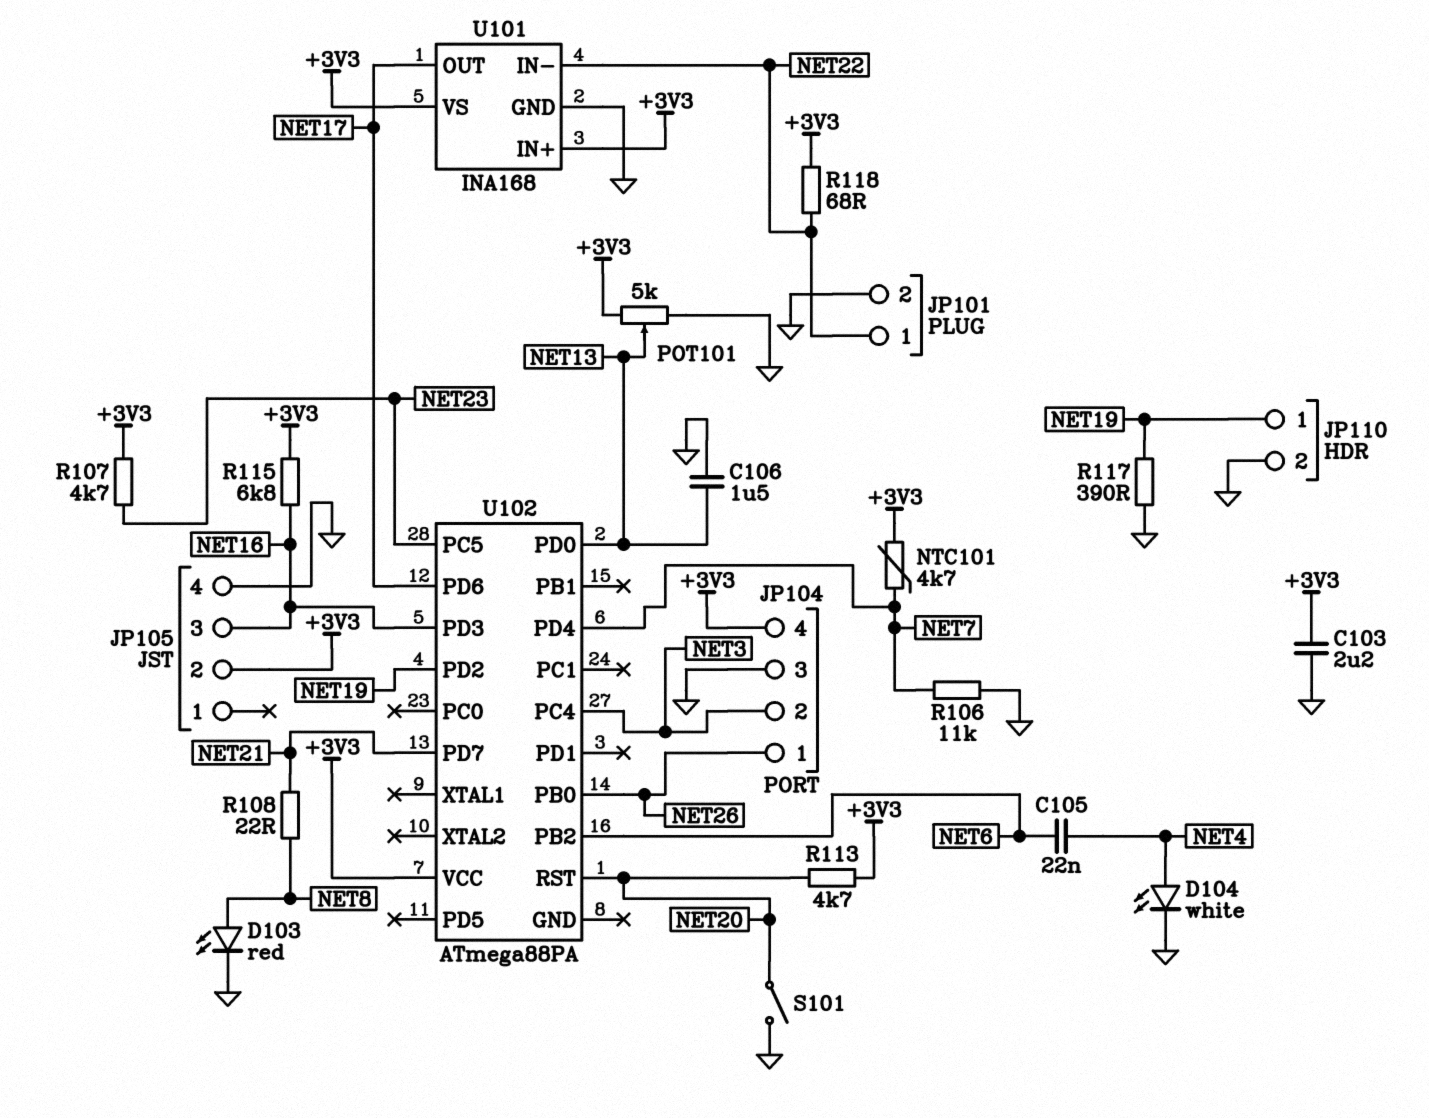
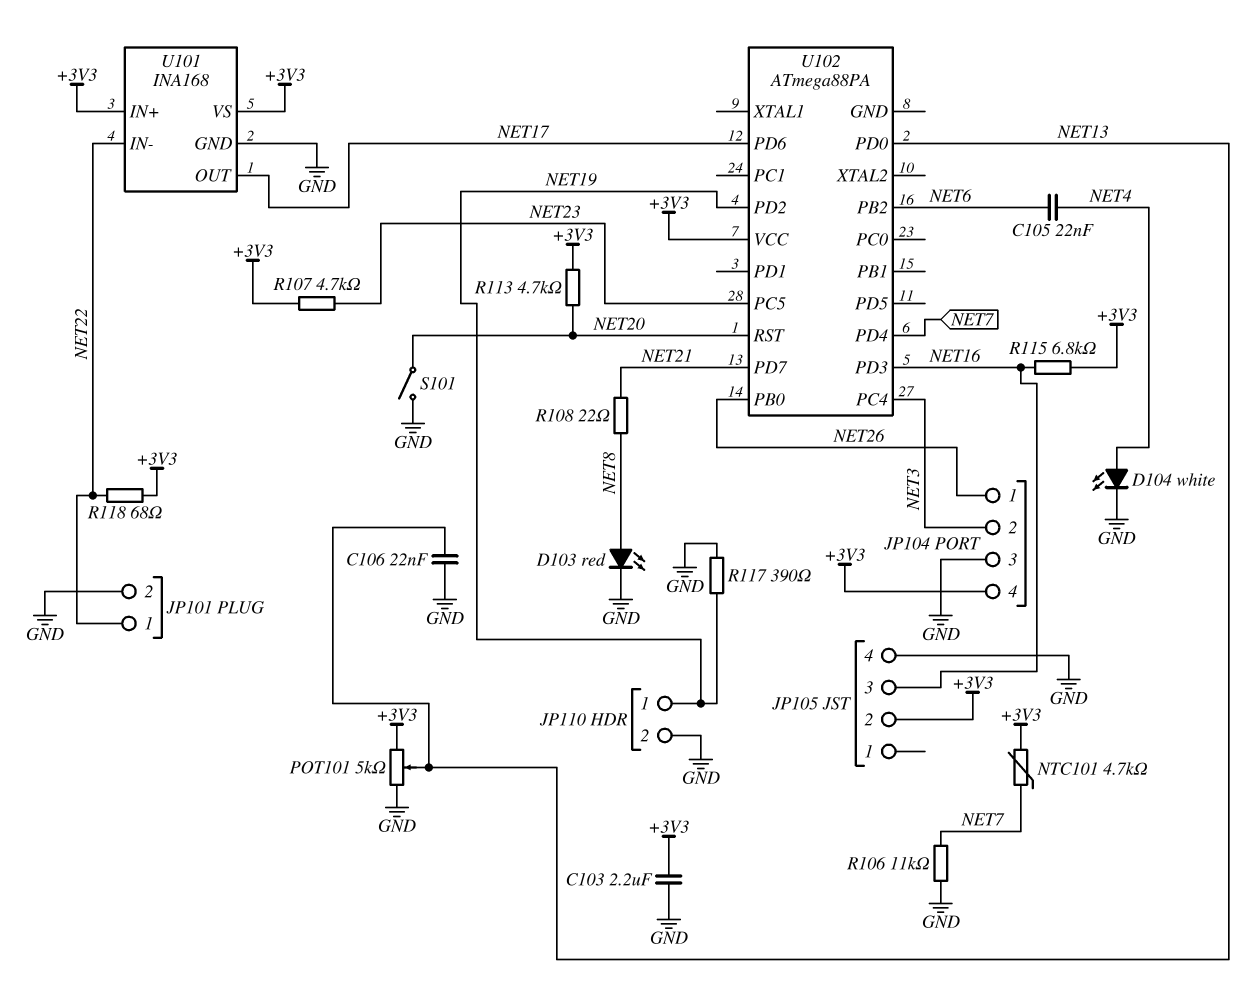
C106: 1.5uF (GND, NET13) -> 22nF (GND, NET13)

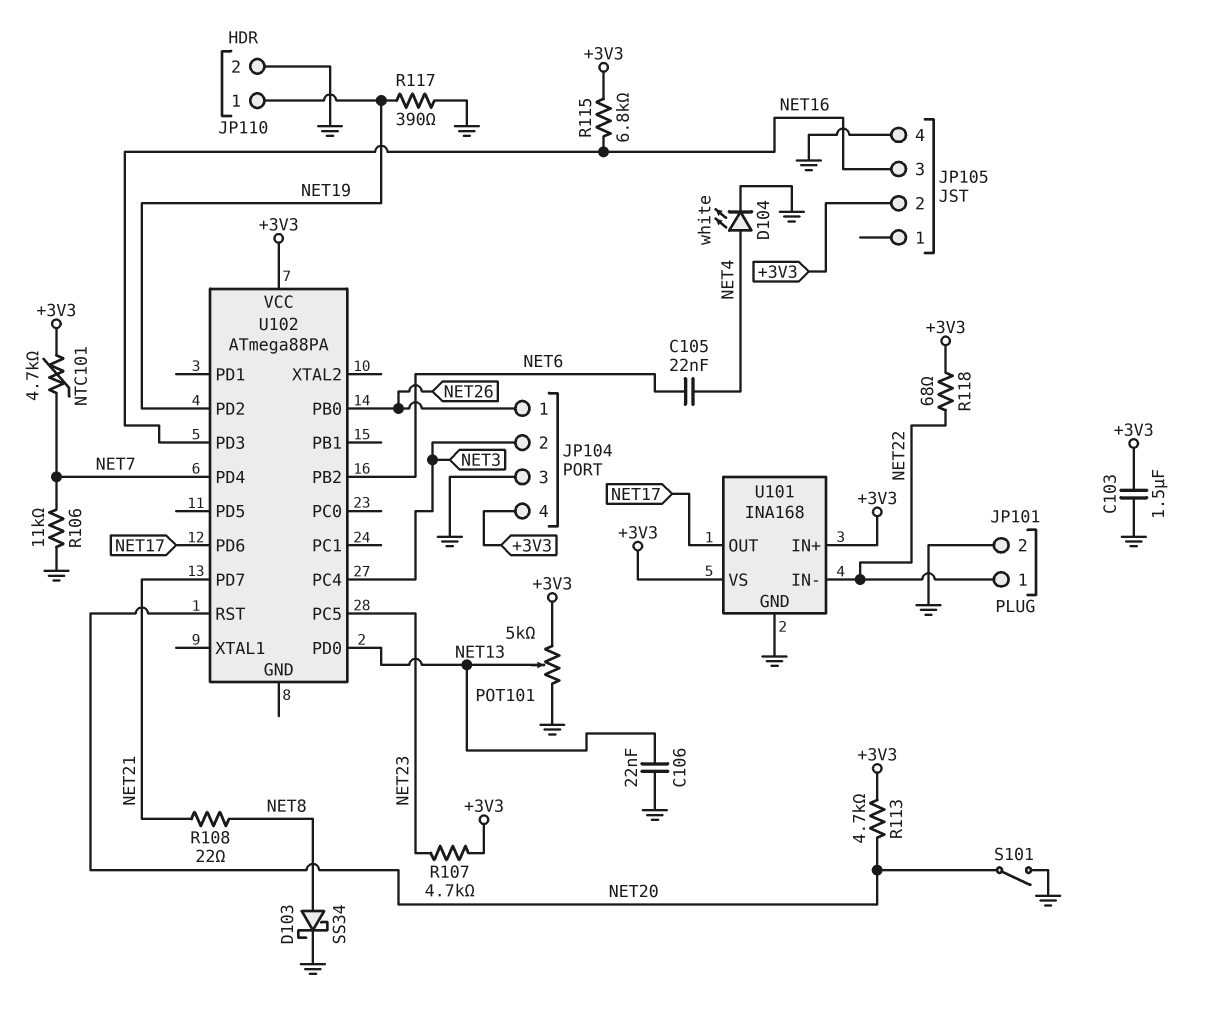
C103: 2.2uF (+3V3, GND) -> 1.5uF (+3V3, GND)
D103: LED red (A NET8, K GND) -> schottky SS34 (A NET8, K GND)

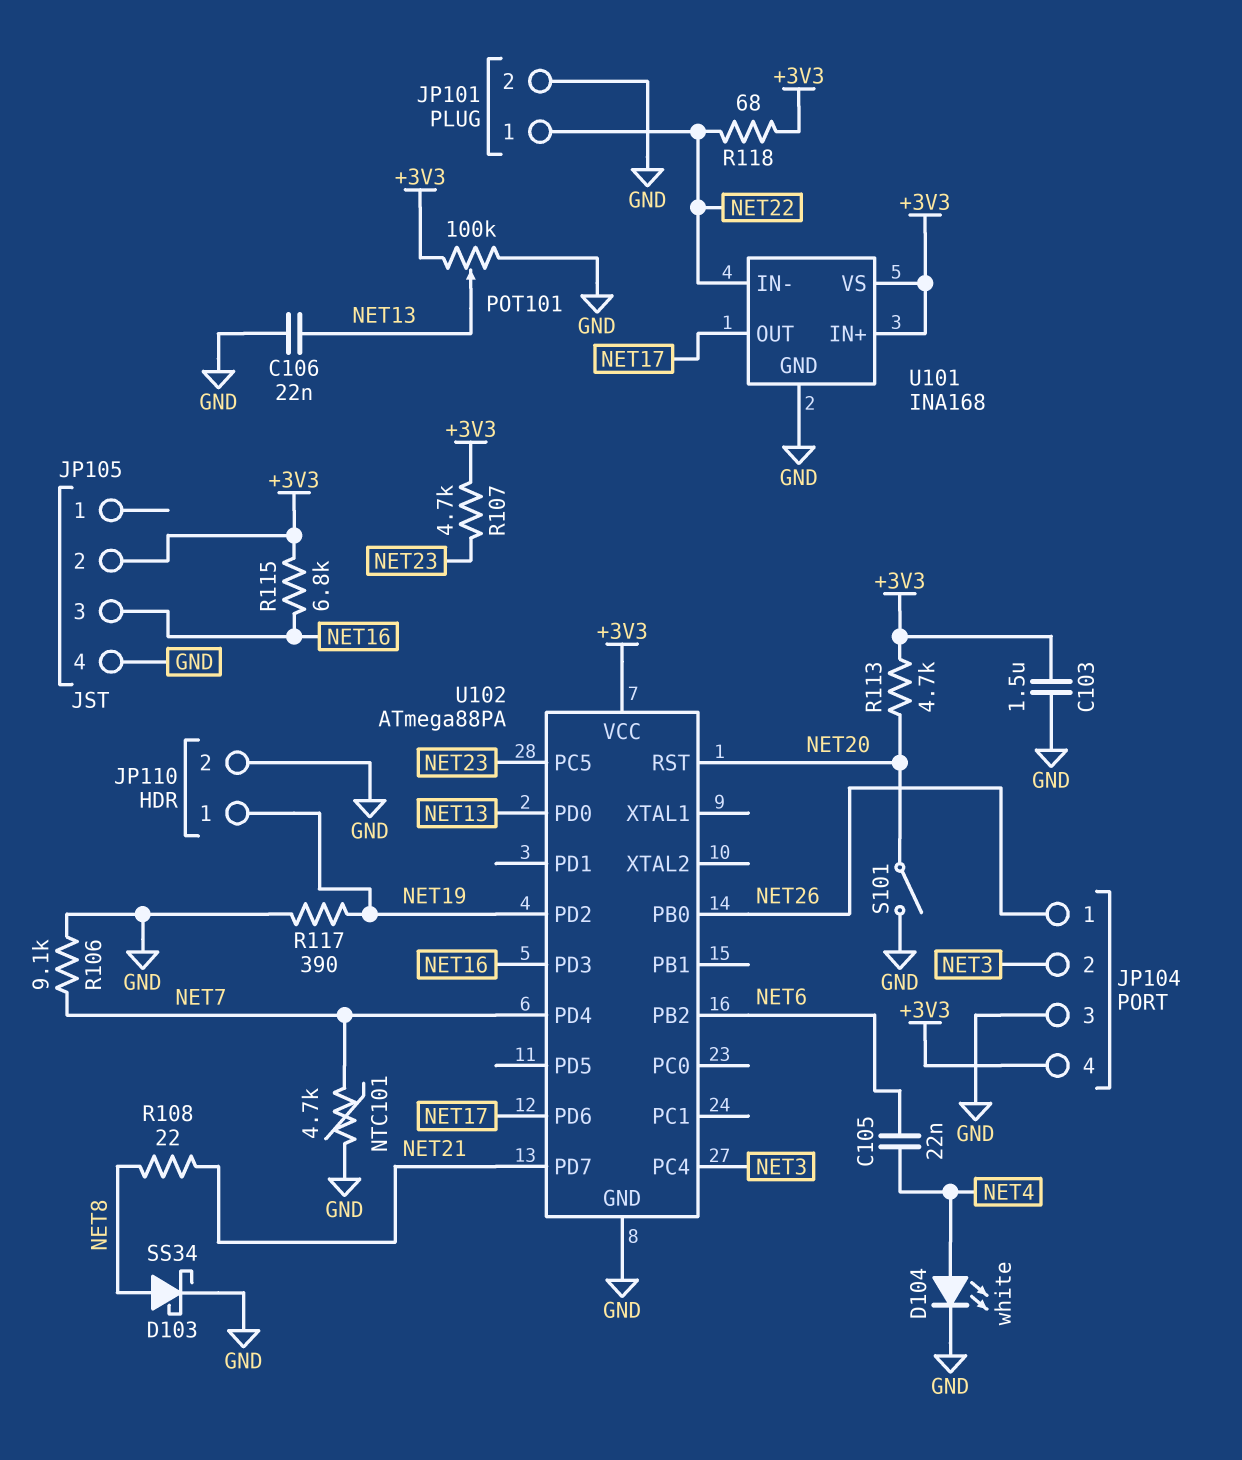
NTC101: 4.7k (+3V3, NET7) -> 4.7k (GND, NET7)
POT101: 5k (+3V3, GND, wiper NET13) -> 100k (+3V3, GND, wiper NET13)
R106: 11k (GND, NET7) -> 9.1k (GND, NET7)
U102 pin GND: none -> GND

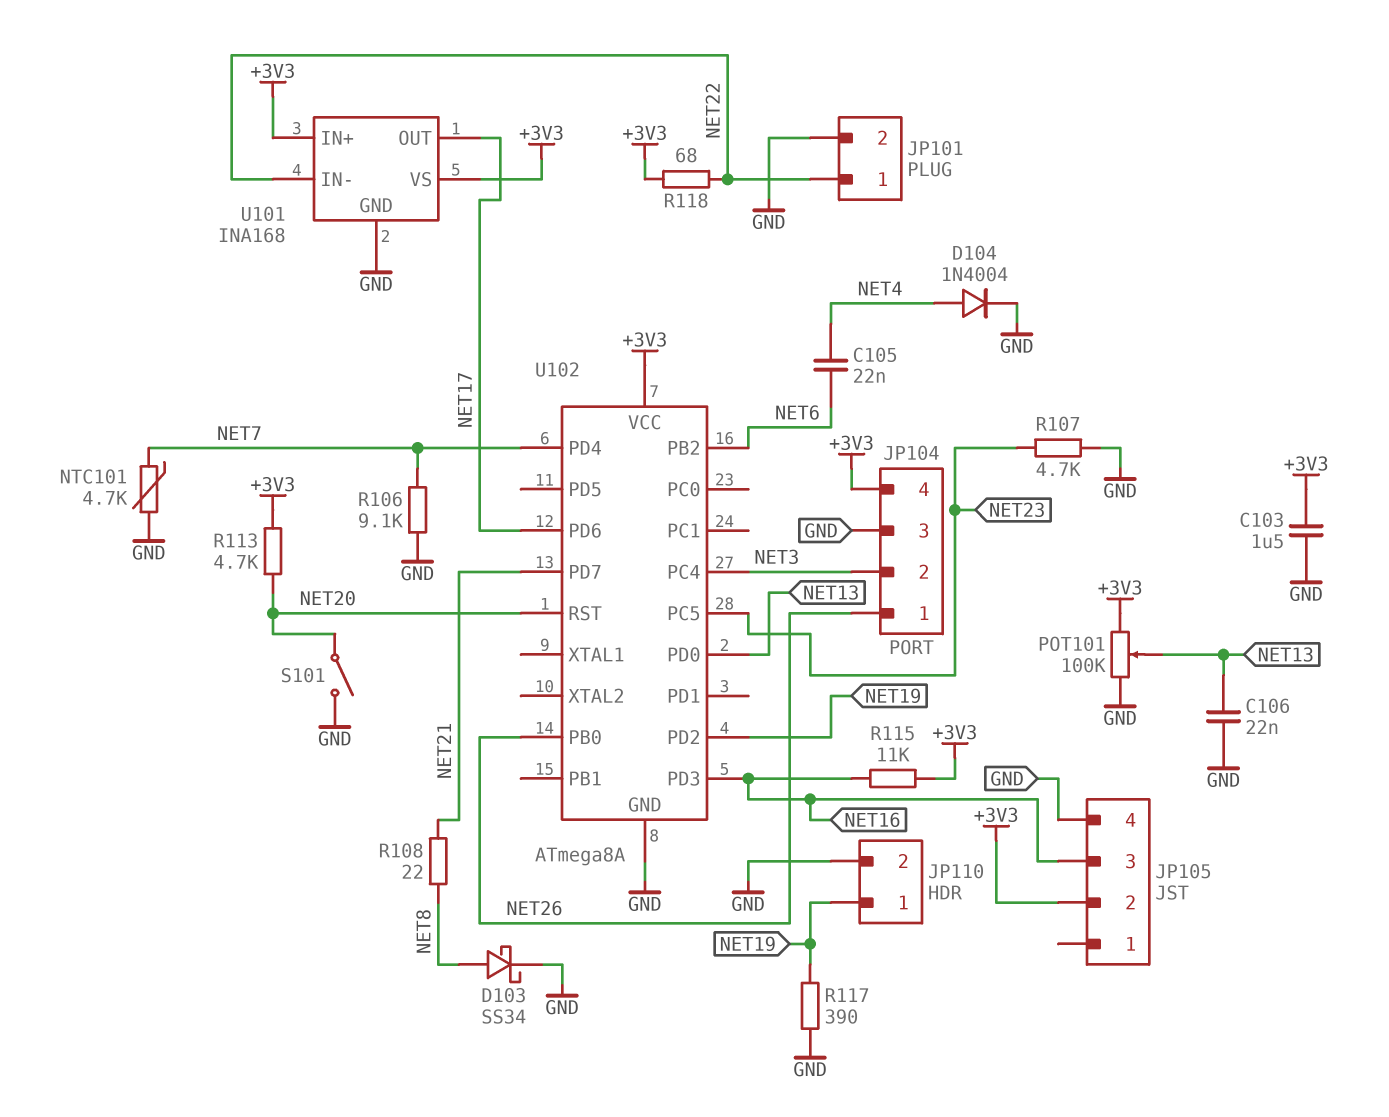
D104: LED white (A NET4, K GND) -> diode 1N4004 (A NET4, K GND)
R107: 4.7k (+3V3, NET23) -> 4.7k (GND, NET23)
R115: 6.8k (+3V3, NET16) -> 11k (+3V3, NET16)
U102: ATmega88PA -> ATmega8A

